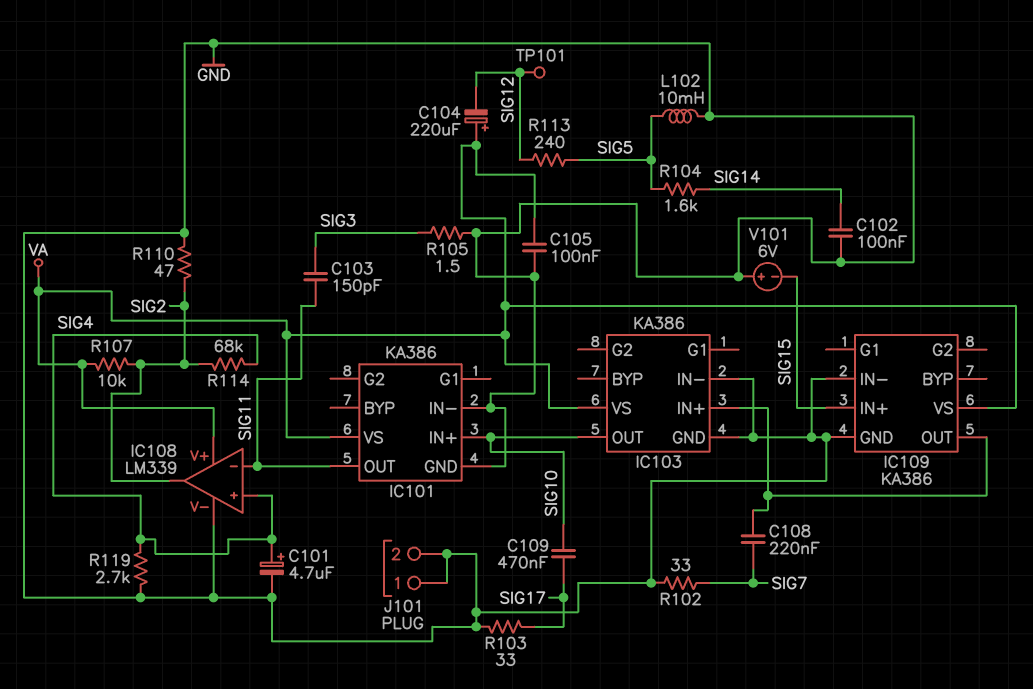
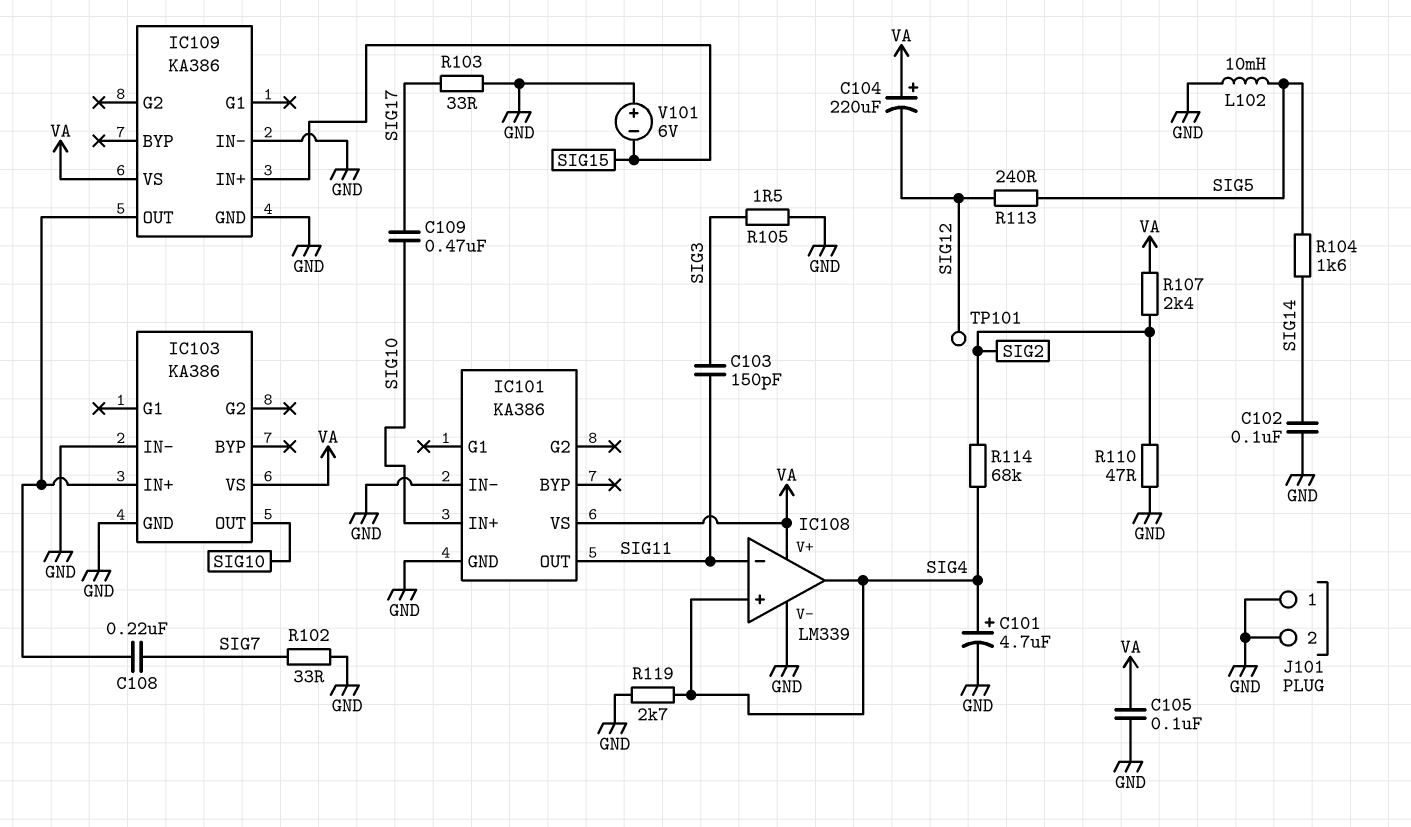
IC108 pin out: SIG2 -> SIG4
R107: 10k (SIG2, VA) -> 2.4k (SIG2, VA)

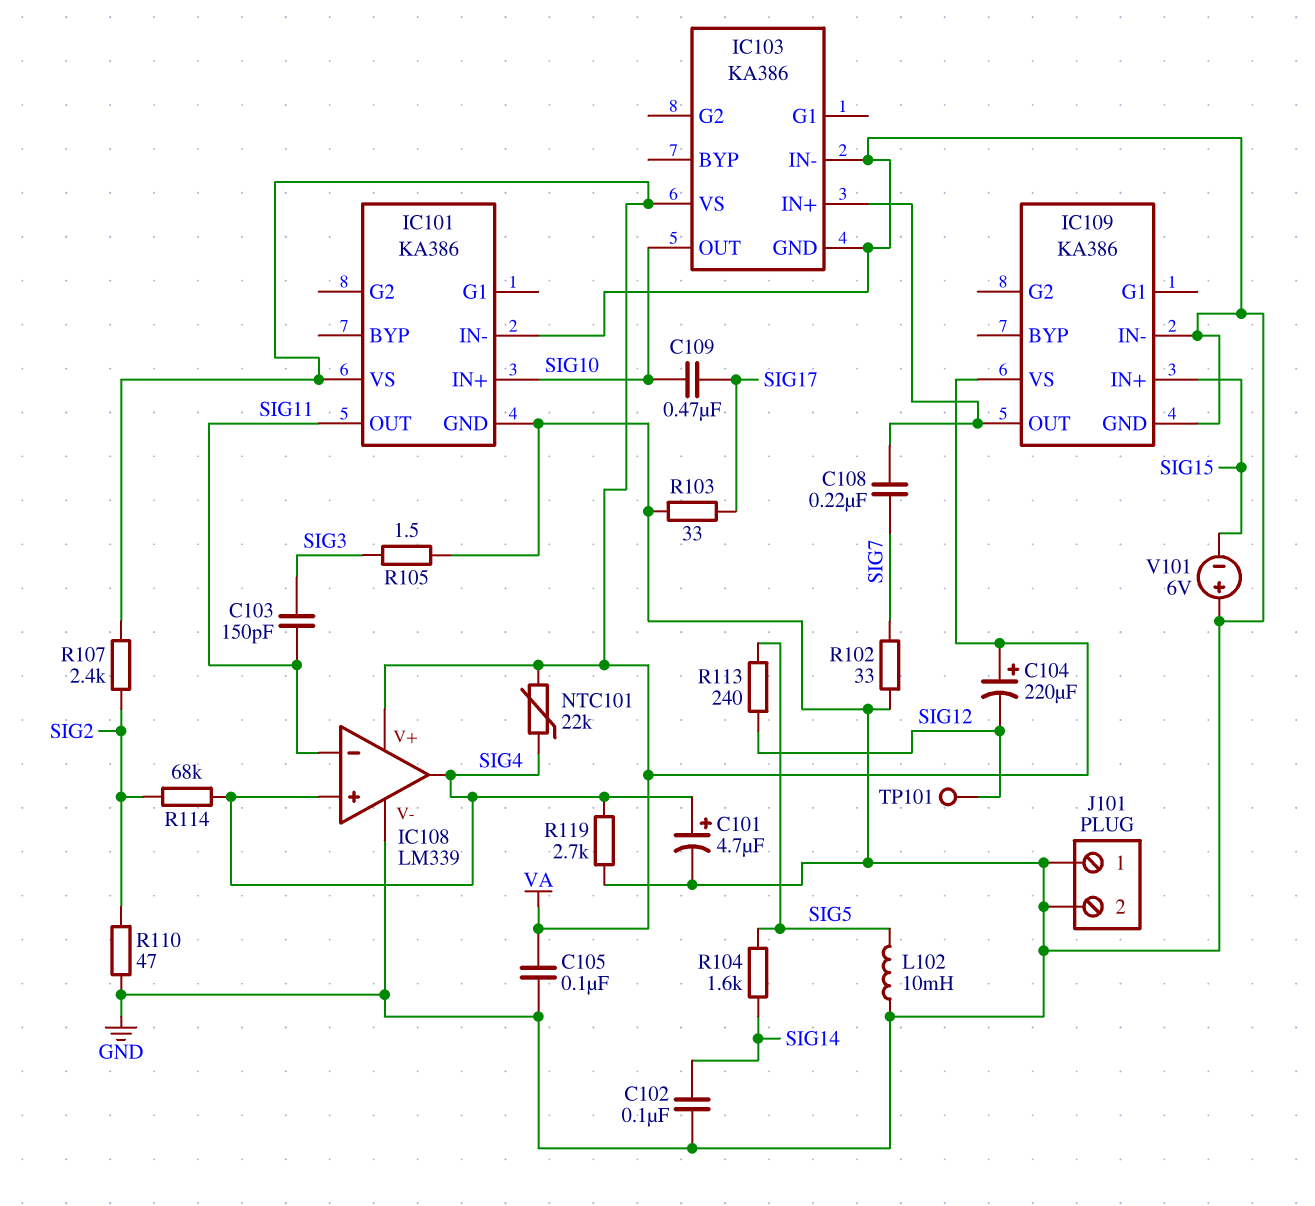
NTC101: none -> 22k (SIG4, VA)

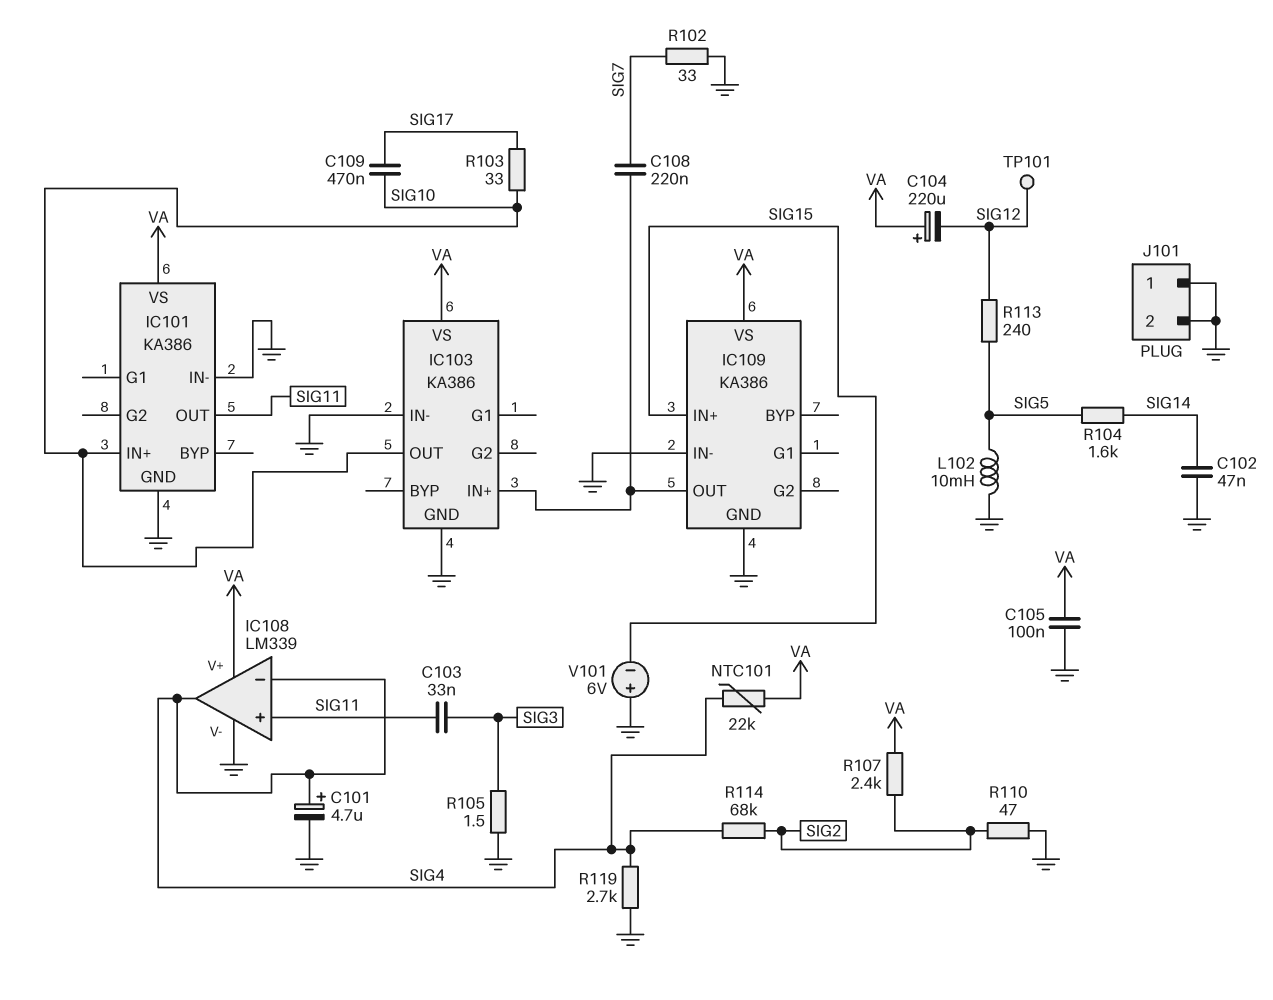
C102: 100nF (GND, SIG14) -> 47nF (GND, SIG14)
C103: 150pF (SIG3, SIG11) -> 33nF (SIG3, SIG11)
IC108 pin in+: SIG4 -> SIG11
IC108 pin in-: SIG11 -> SIG4
R103: 33 (GND, SIG17) -> 33 (SIG10, SIG17)

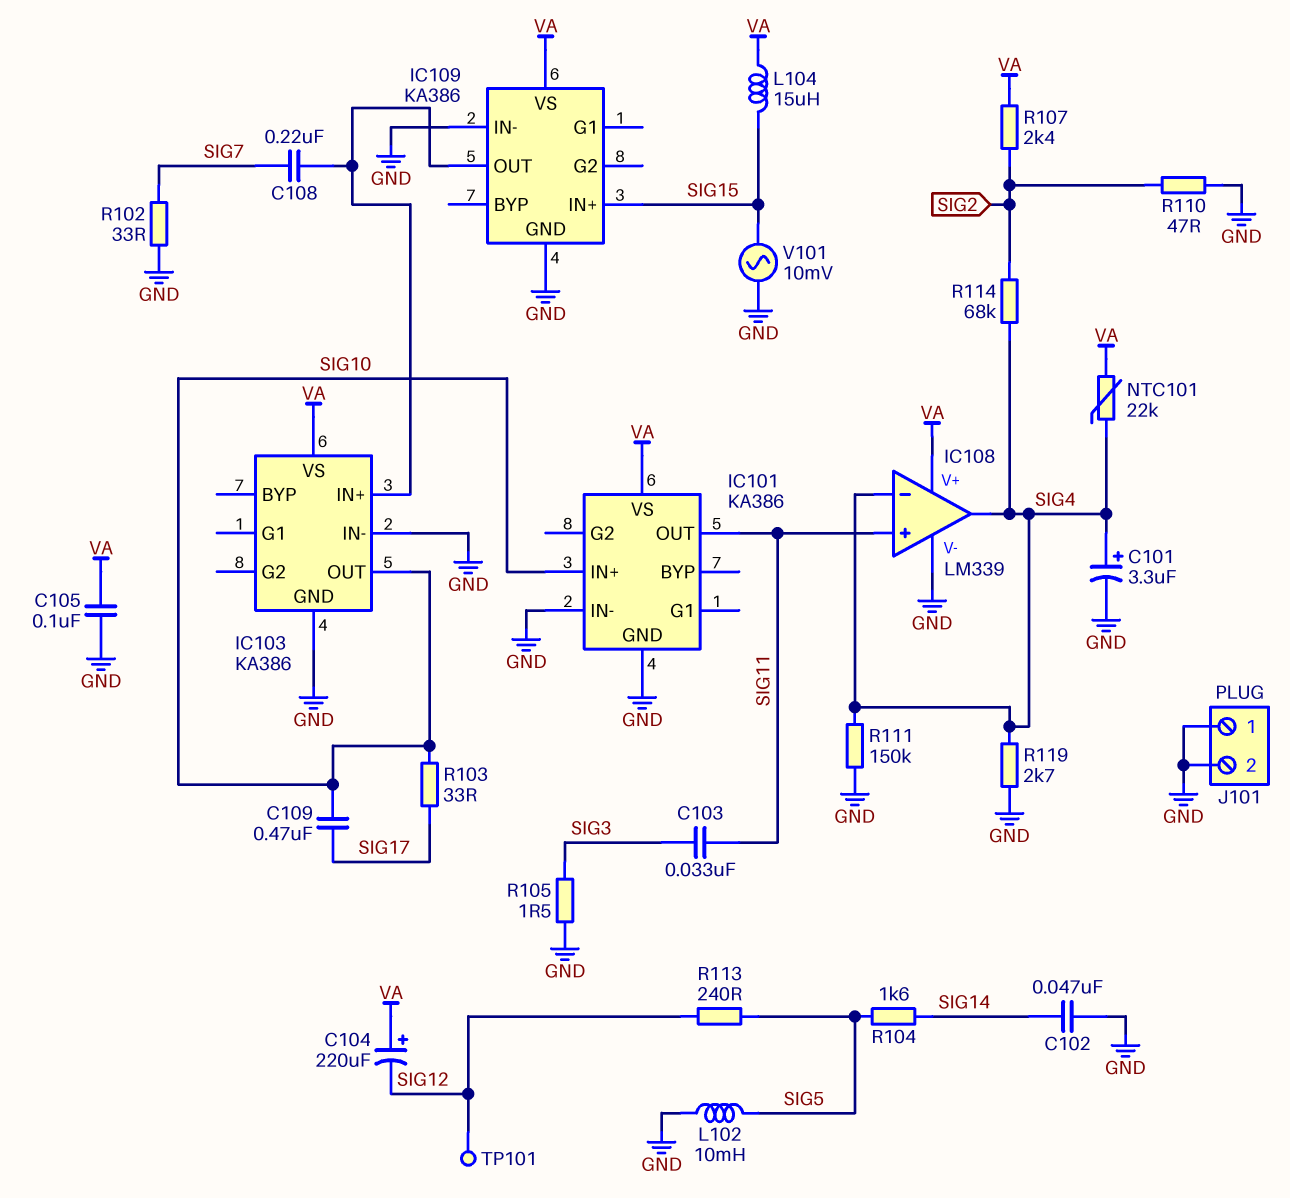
C101: 4.7uF (plus SIG4, minus GND) -> 3.3uF (plus SIG4, minus GND)
L104: none -> 15uH (SIG15, VA)
R111: none -> 150k (GND, SIG4)
V101: 6V (plus GND, minus SIG15) -> AC 10mV (GND, SIG15)

